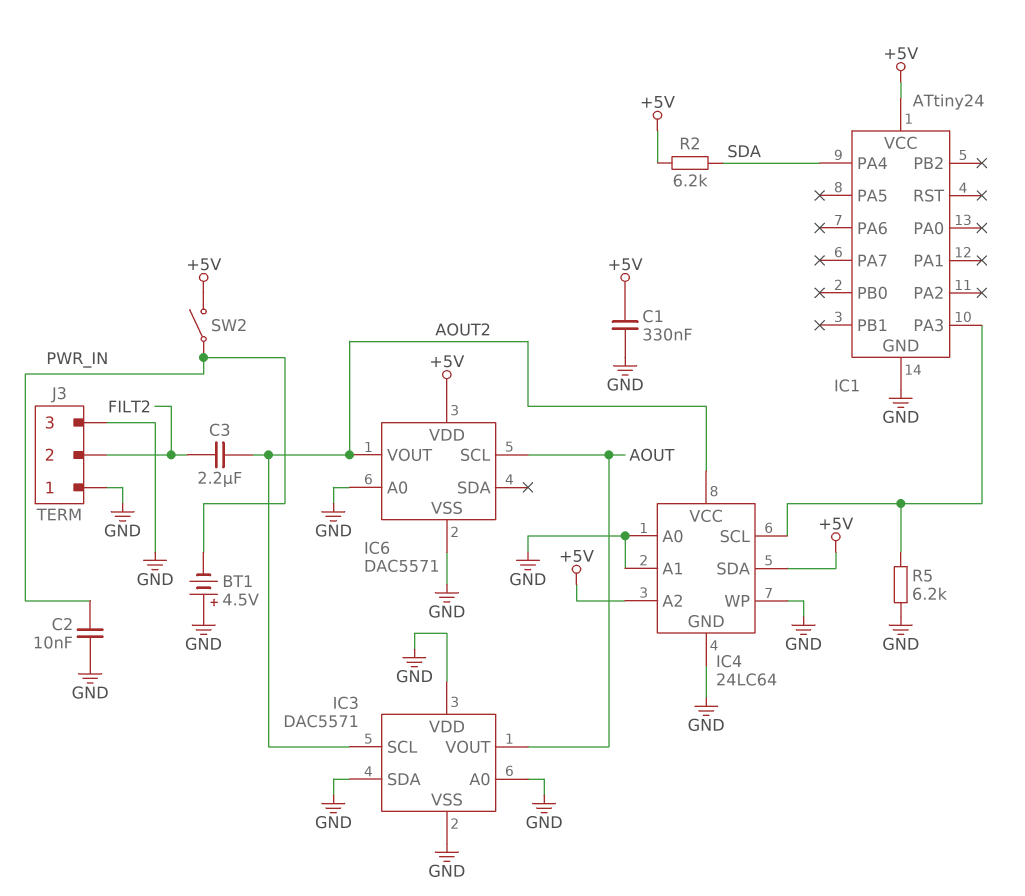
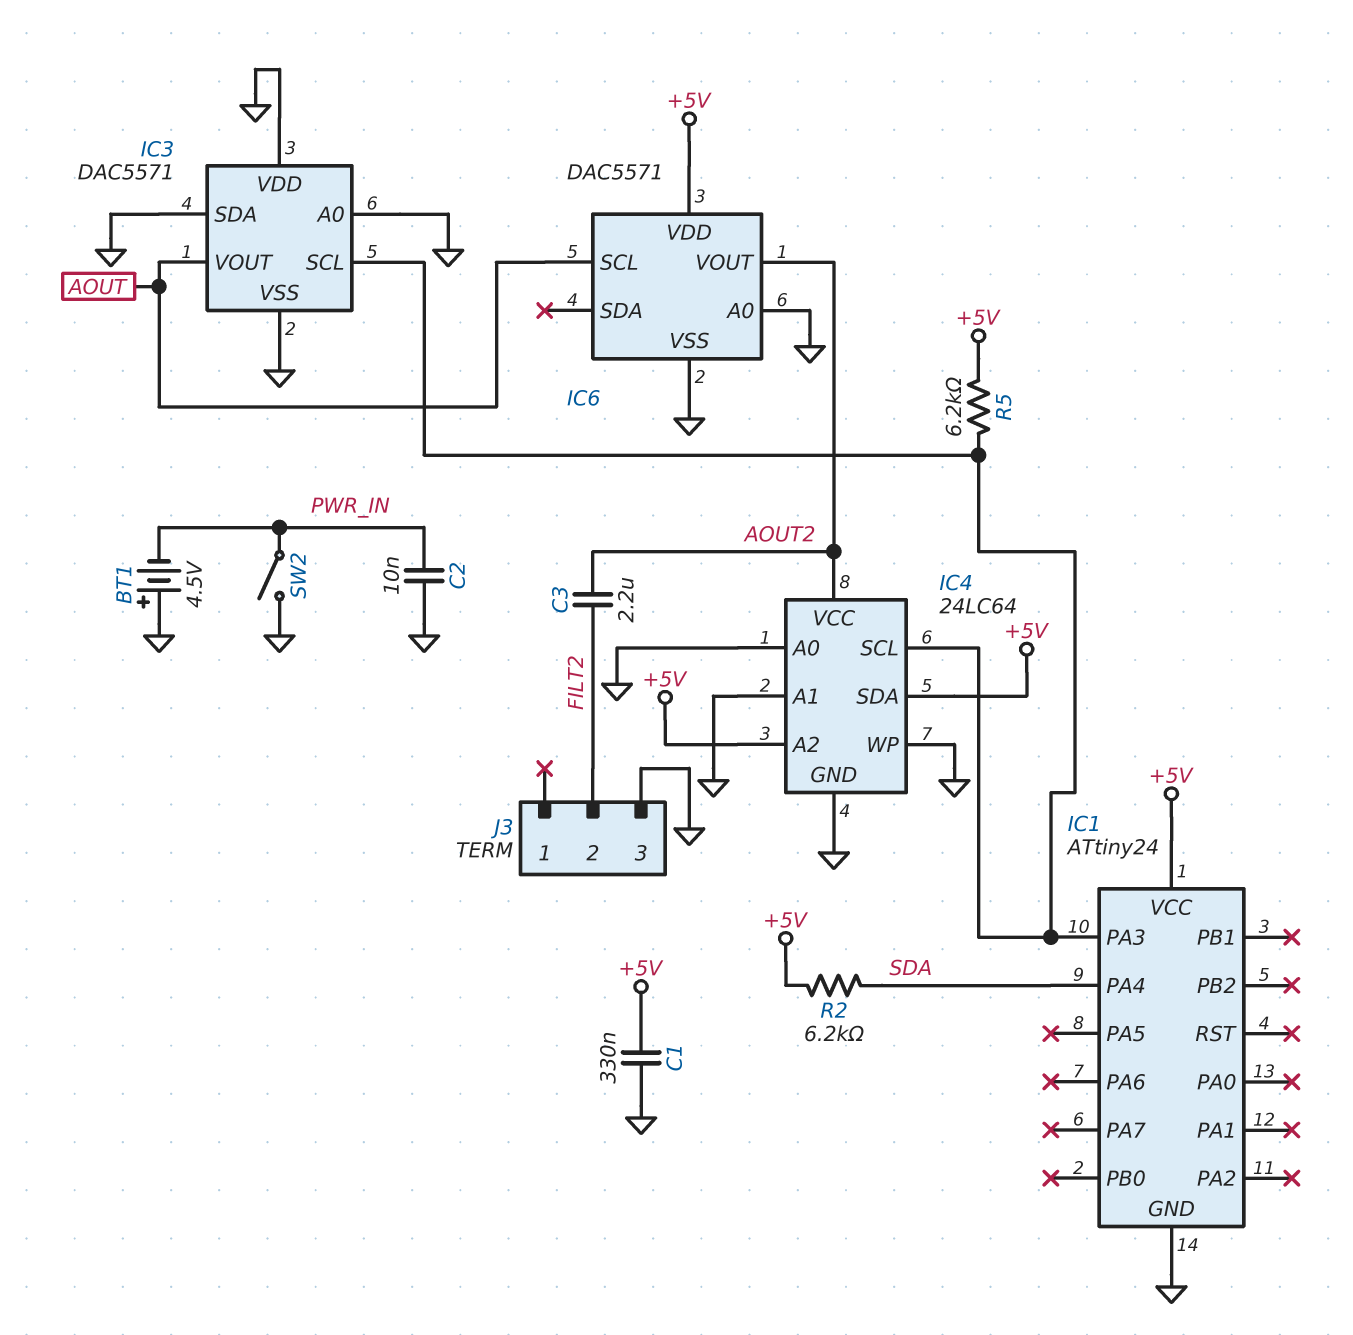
IC3 pin SCL: AOUT2 -> IC1/PA3
J3 pin 1: GND -> none
R5: 6.2k (GND, IC1/PA3) -> 6.2k (+5V, IC1/PA3)
SW2: switch (+5V, PWR_IN) -> switch (GND, PWR_IN)

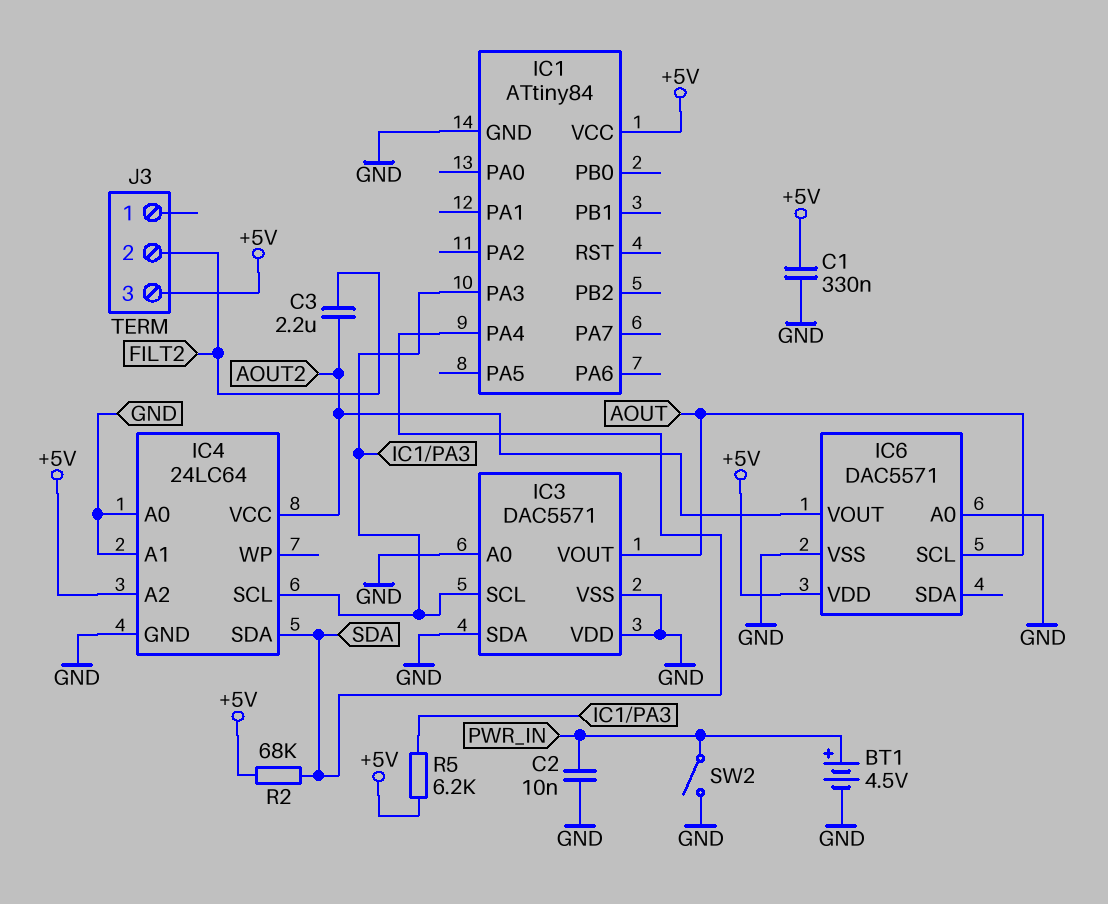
BT1: 4.5V (plus GND, minus PWR_IN) -> 4.5V (plus PWR_IN, minus GND)
IC1: ATtiny24 -> ATtiny84
IC4 pin SDA: +5V -> SDA
IC4 pin WP: GND -> none
J3 pin 3: GND -> +5V
R2: 6.2k (+5V, SDA) -> 68k (+5V, SDA)

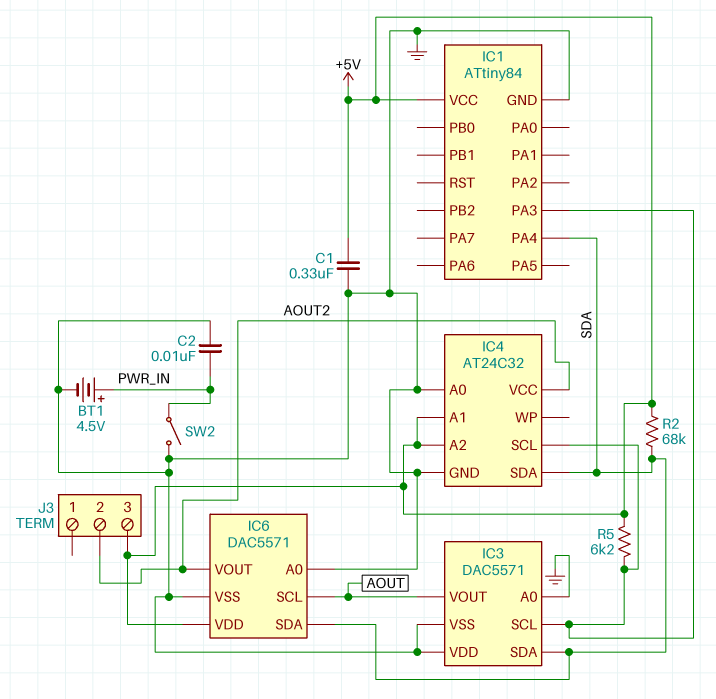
C3: 2.2uF (AOUT2, FILT2) -> none
IC3 pin SDA: GND -> SDA
IC4: 24LC64 -> AT24C32
IC4 pin A1: GND -> +5V
IC6 pin SDA: none -> SDA
J3 pin 2: FILT2 -> AOUT2

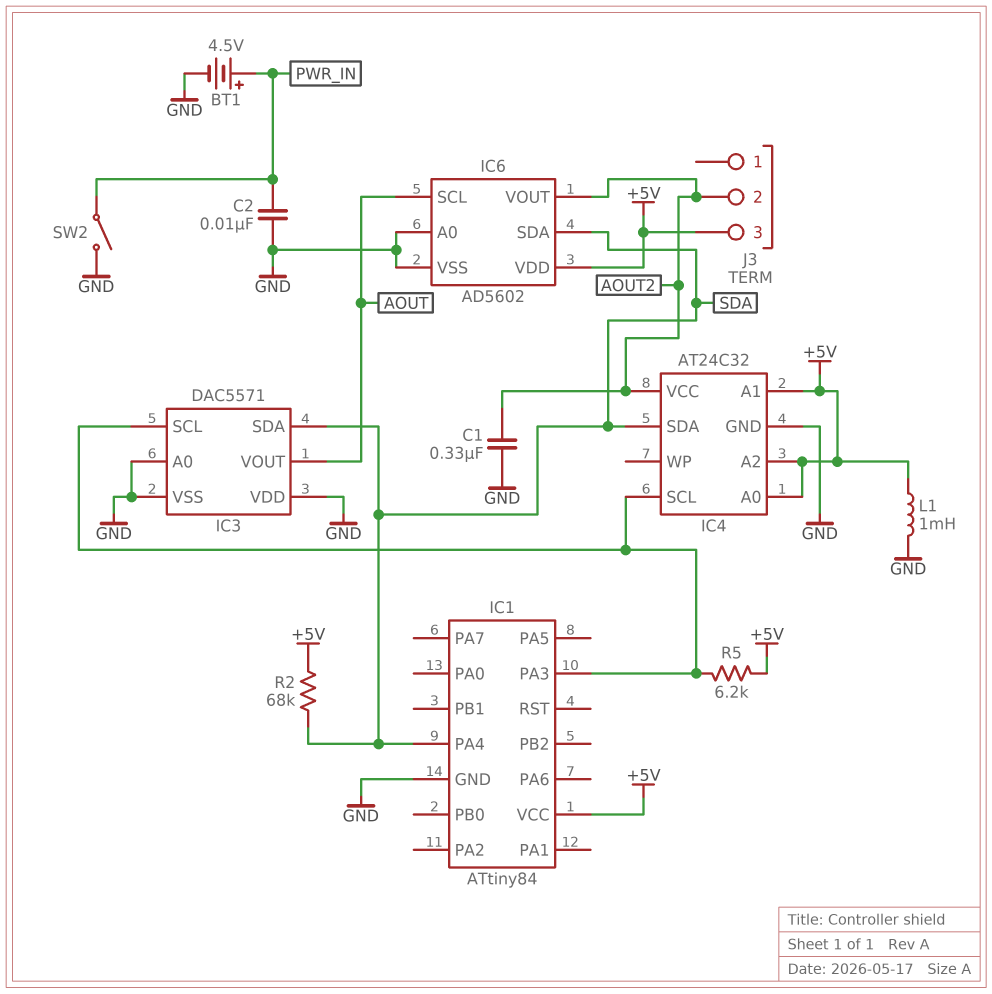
C1: 330nF (+5V, GND) -> 330nF (AOUT2, GND)
IC4 pin A0: GND -> +5V
IC6: DAC5571 -> AD5602
L1: none -> 1mH (+5V, GND)

